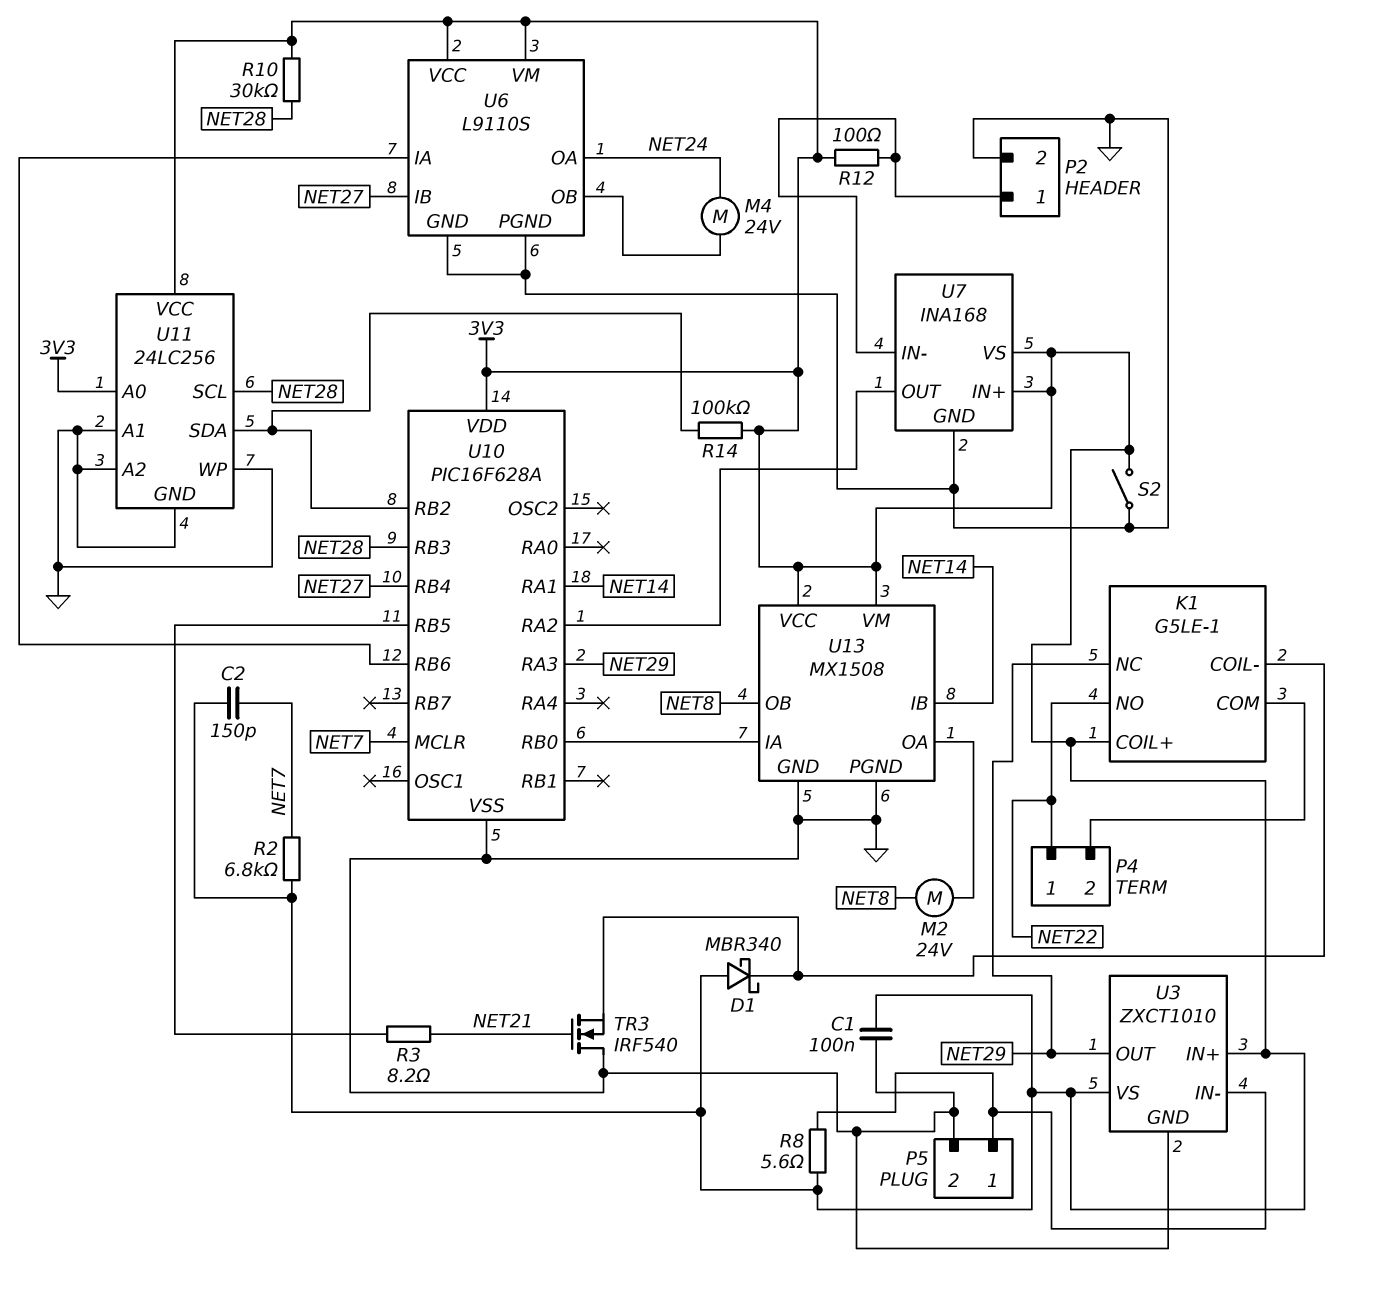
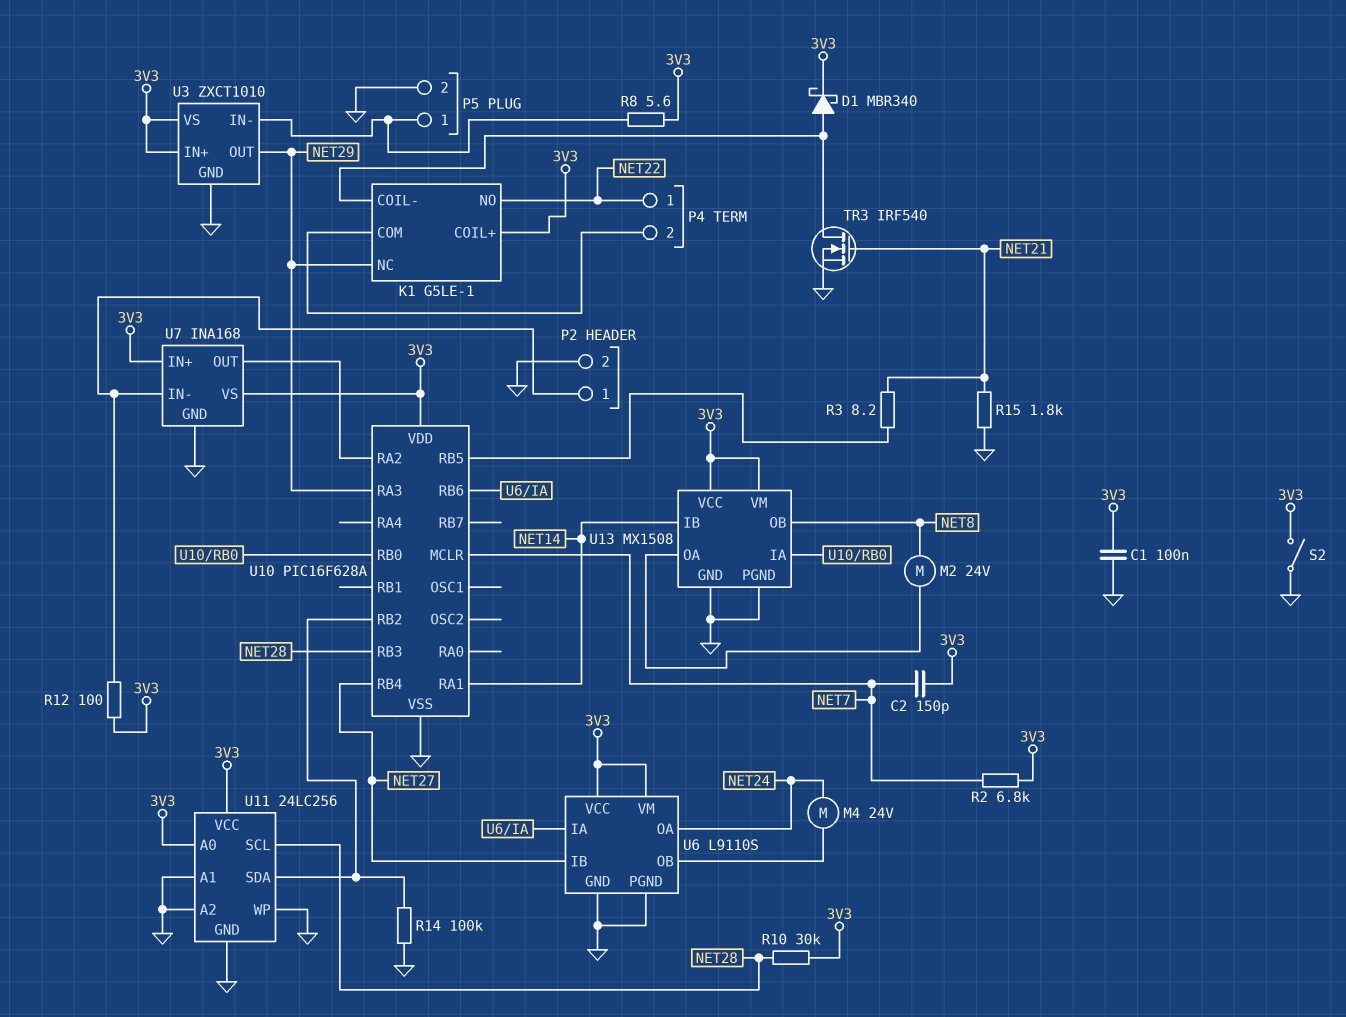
D1: schottky MBR340 (A 3V3, K K1/COIL-) -> schottky MBR340 (A K1/COIL-, K 3V3)
R14: 100k (3V3, U10/RB2) -> 100k (GND, U10/RB2)
R15: none -> 1.8k (GND, NET21)
TR3: NMOS IRF540 (G NET21, D GND, S K1/COIL-) -> NMOS IRF540 (G NET21, D K1/COIL-, S GND)

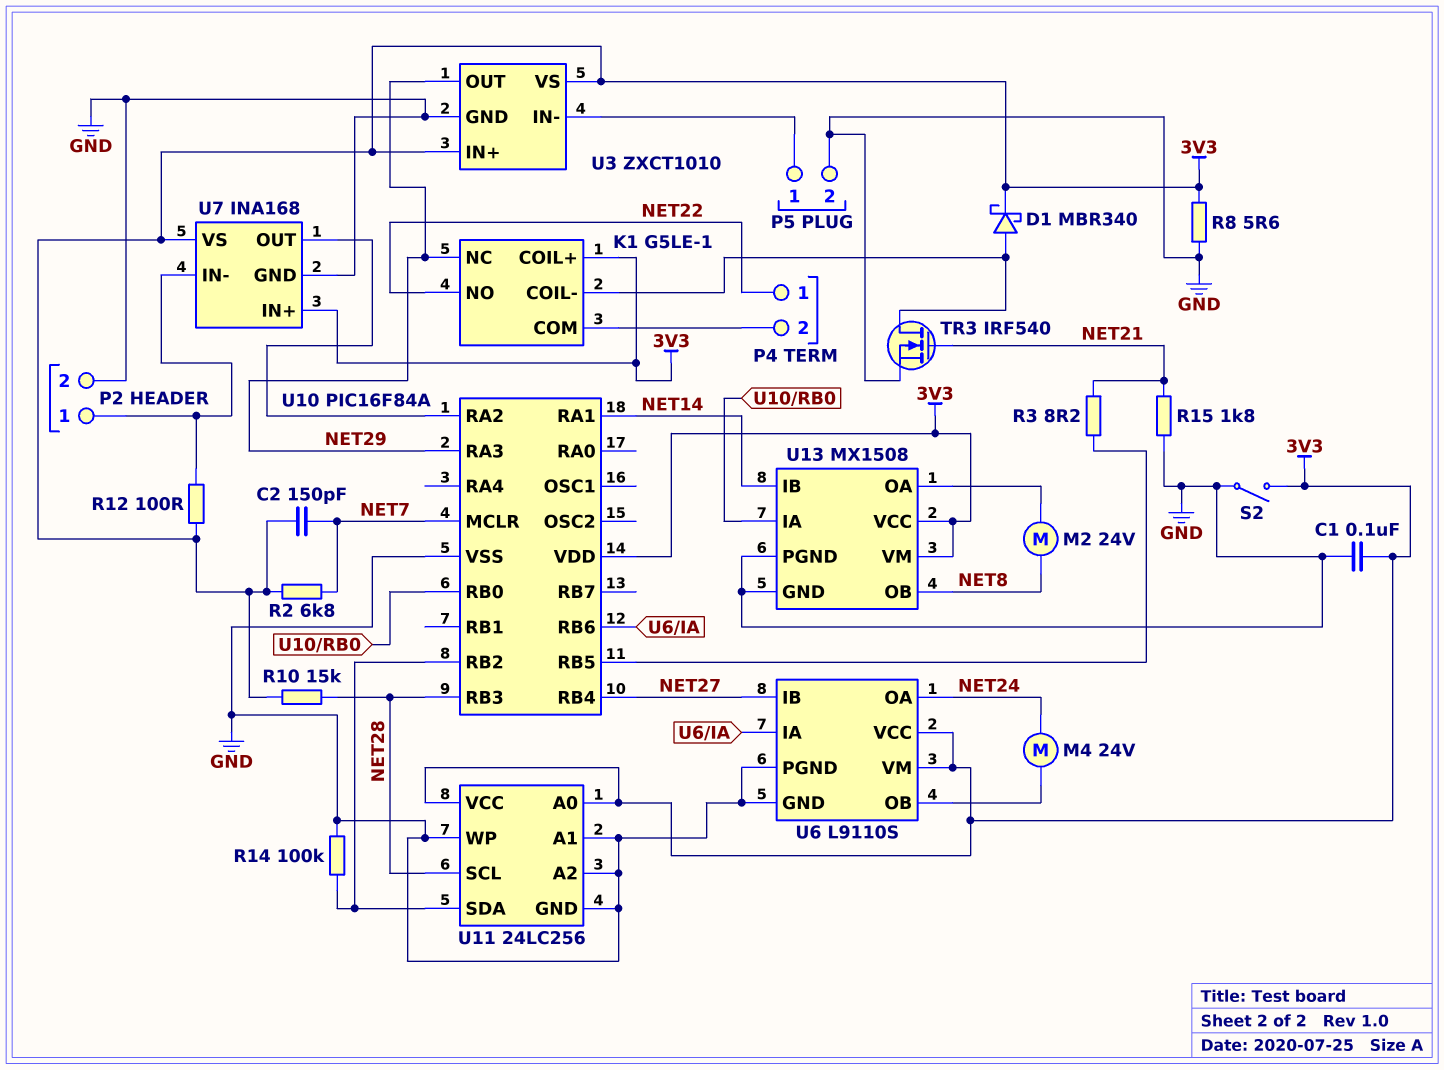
R8: 5.6 (3V3, P5/1) -> 5.6 (3V3, GND)
R10: 30k (3V3, NET28) -> 15k (3V3, NET28)
U10: PIC16F628A -> PIC16F84A

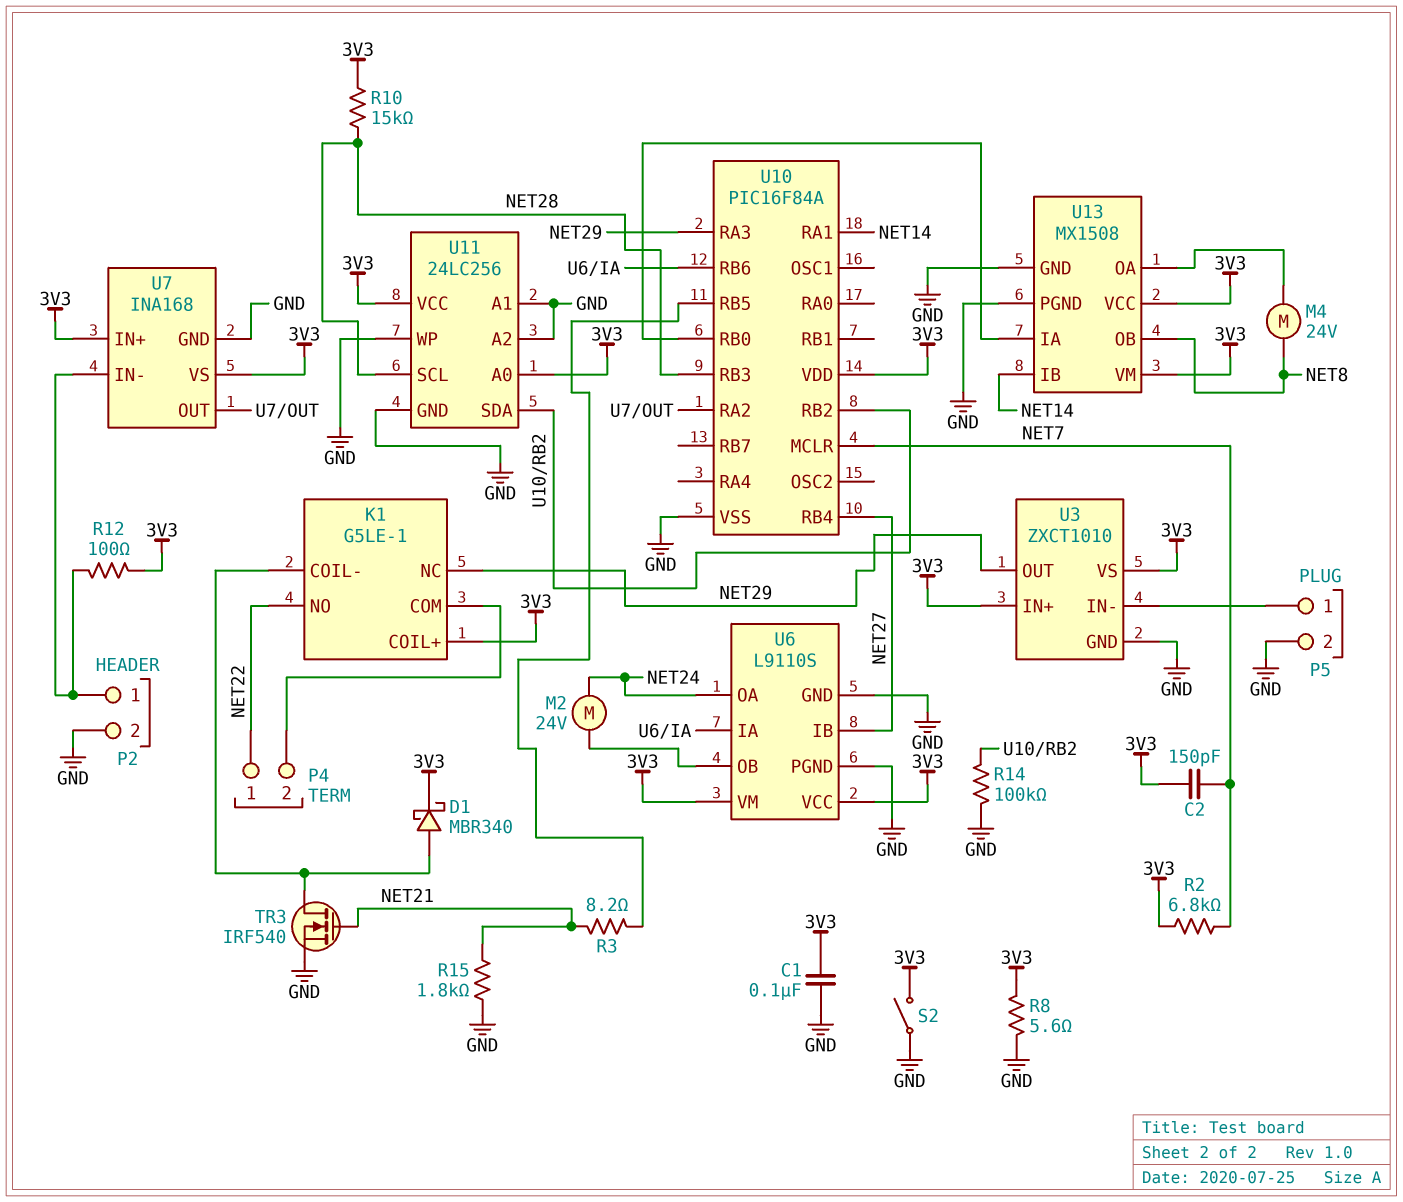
M2: motor 24V (NET8, U13/OA) -> motor 24V (NET24, U6/OB)
M4: motor 24V (NET24, U6/OB) -> motor 24V (NET8, U13/OA)

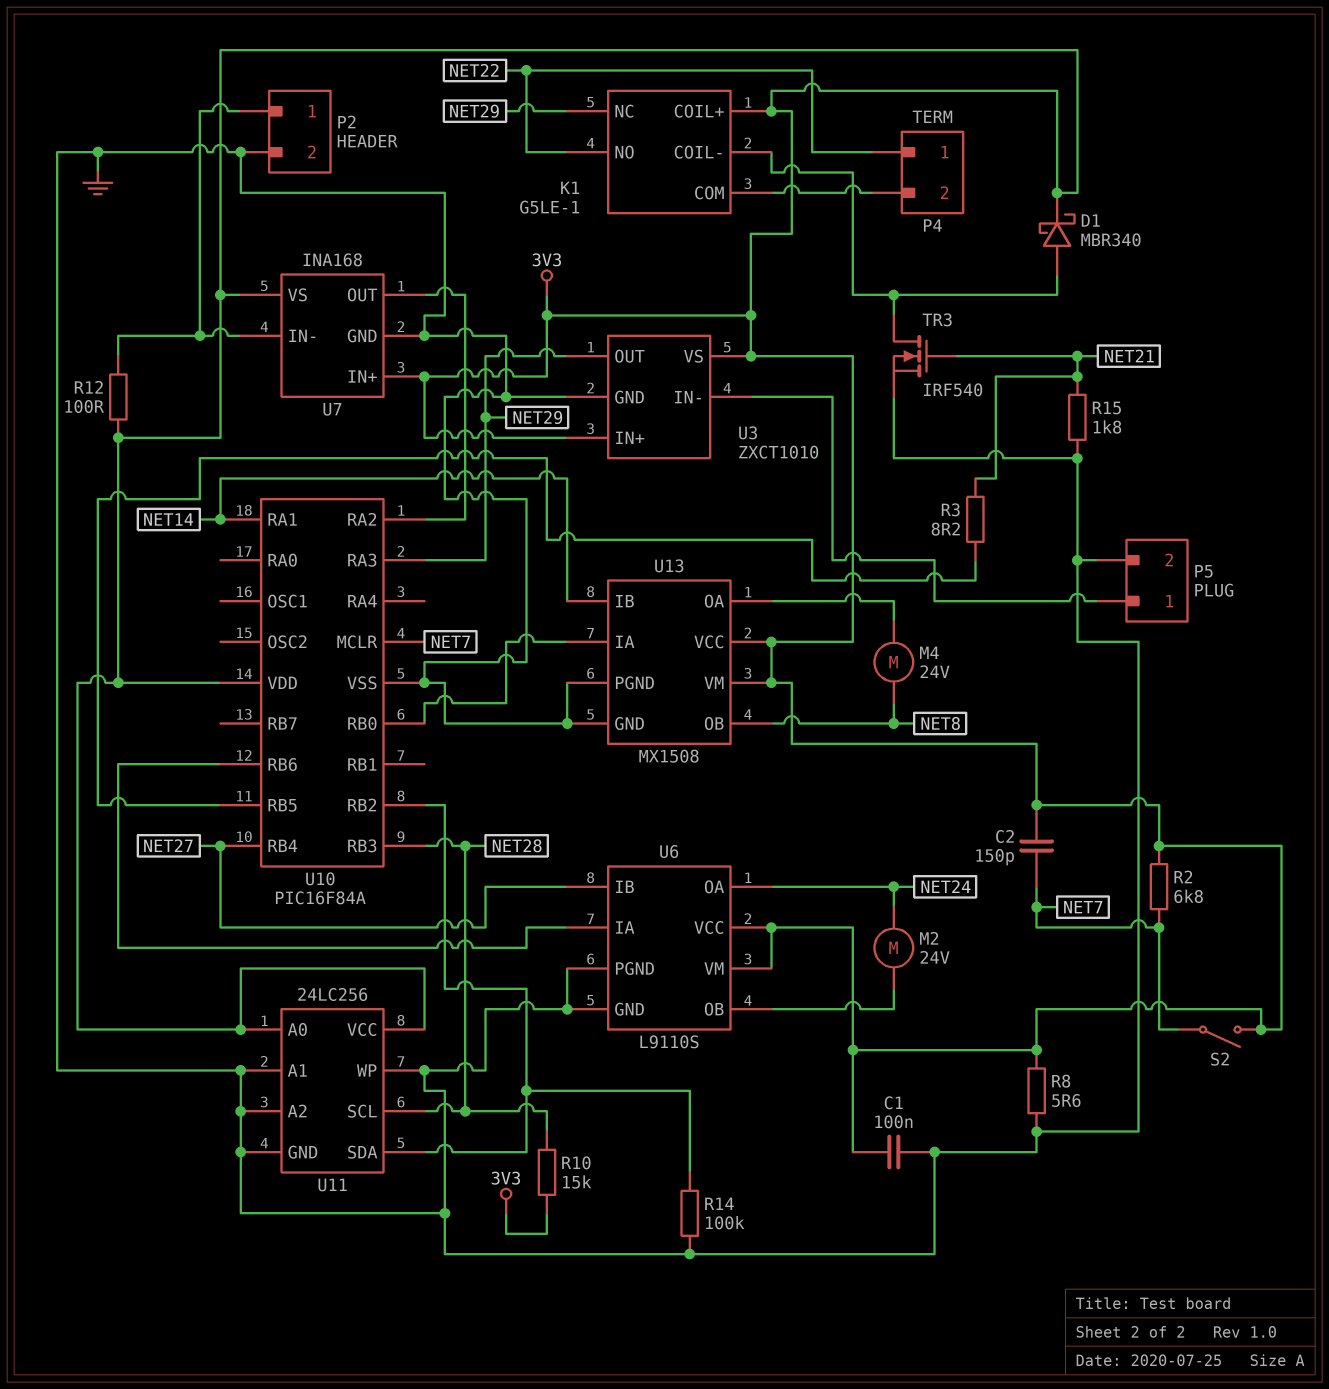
S2: switch (3V3, GND) -> switch (3V3, NET7)

